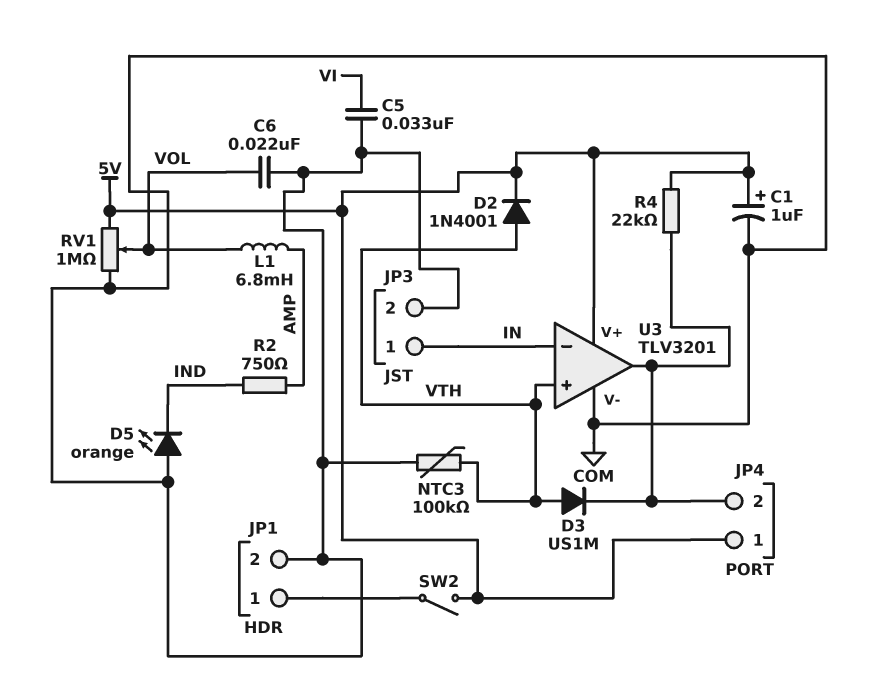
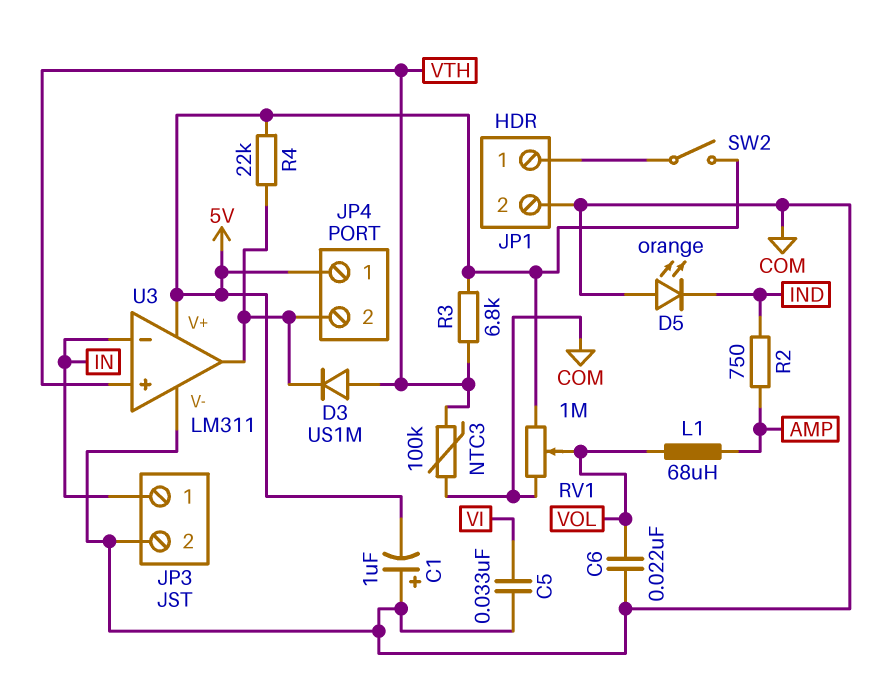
C1: 1uF (plus 5V, minus COM) -> 1uF (plus COM, minus 5V)
D2: diode 1N4001 (A VTH, K 5V) -> none
L1: 6.8mH (AMP, VOL) -> 68uH (AMP, VOL)
R3: none -> 6.8k (5V, VTH)
U3: TLV3201 -> LM311

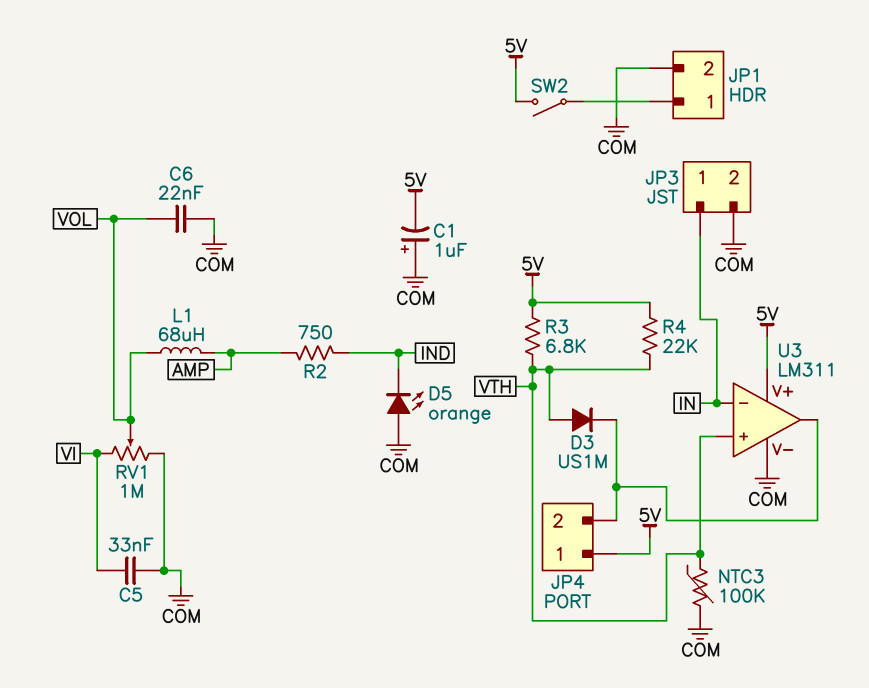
R4: 22k (5V, JP4/2) -> 22k (5V, VTH)
RV1: 1M (5V, COM, wiper VOL) -> 1M (COM, VI, wiper VOL)

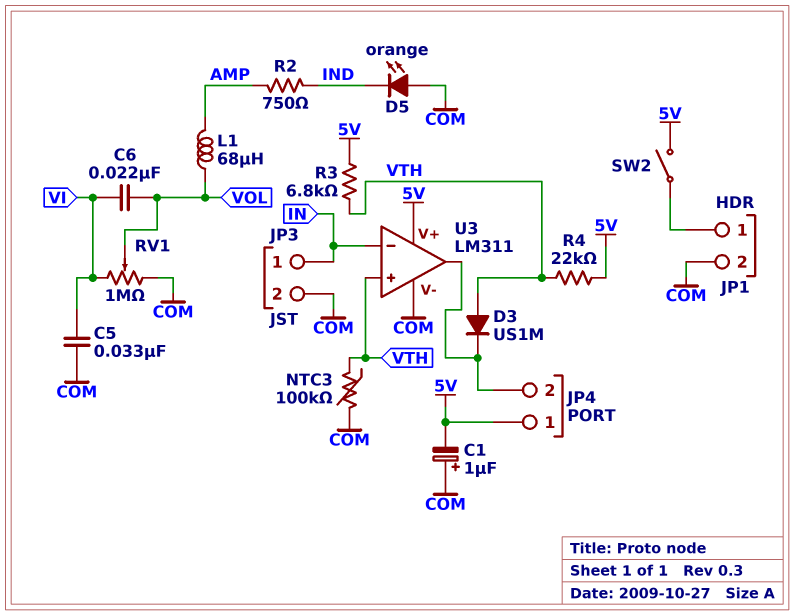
C6: 22nF (COM, VOL) -> 22nF (VI, VOL)

